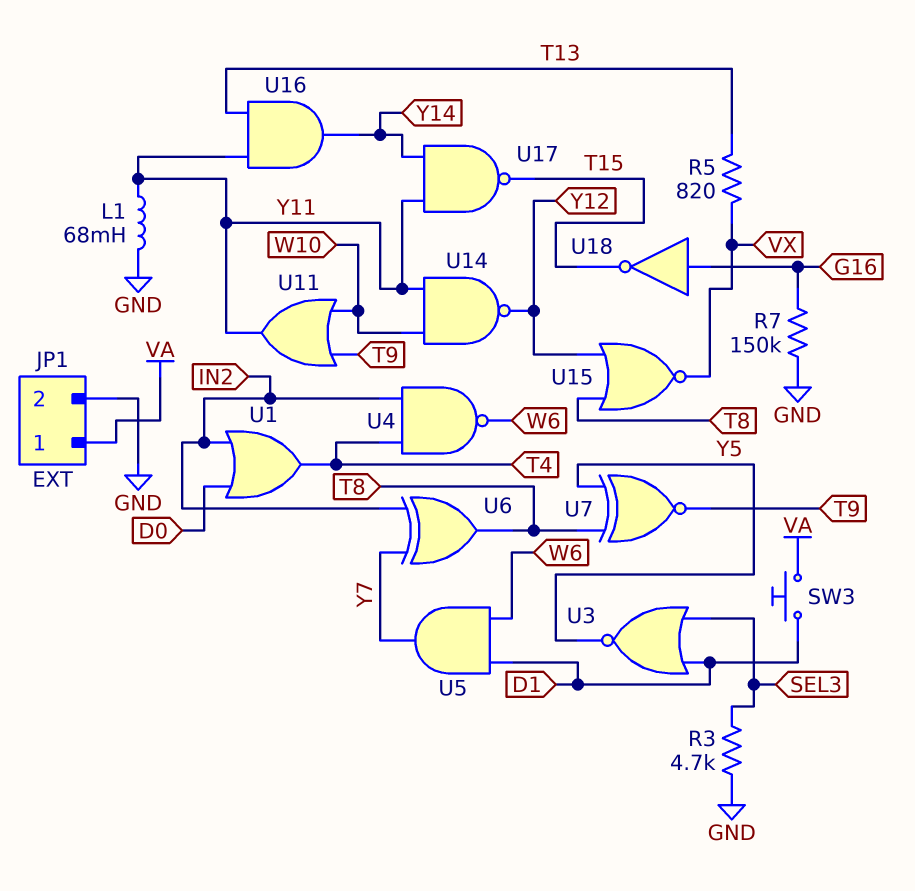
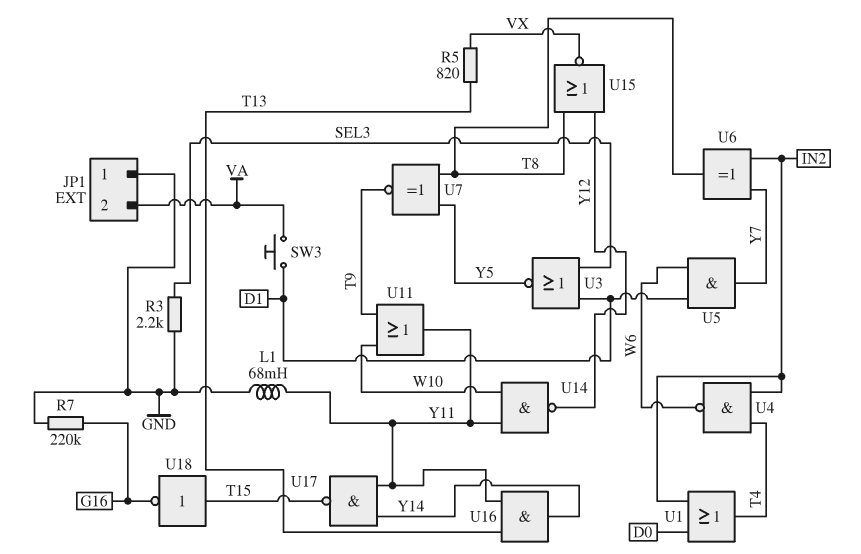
JP1 pin 1: VA -> GND
JP1 pin 2: GND -> VA
R3: 4.7k (GND, SEL3) -> 2.2k (GND, SEL3)
R7: 150k (G16, GND) -> 220k (G16, GND)
U18: NOT (in G16, out T15) -> NOT (in T15, out G16)

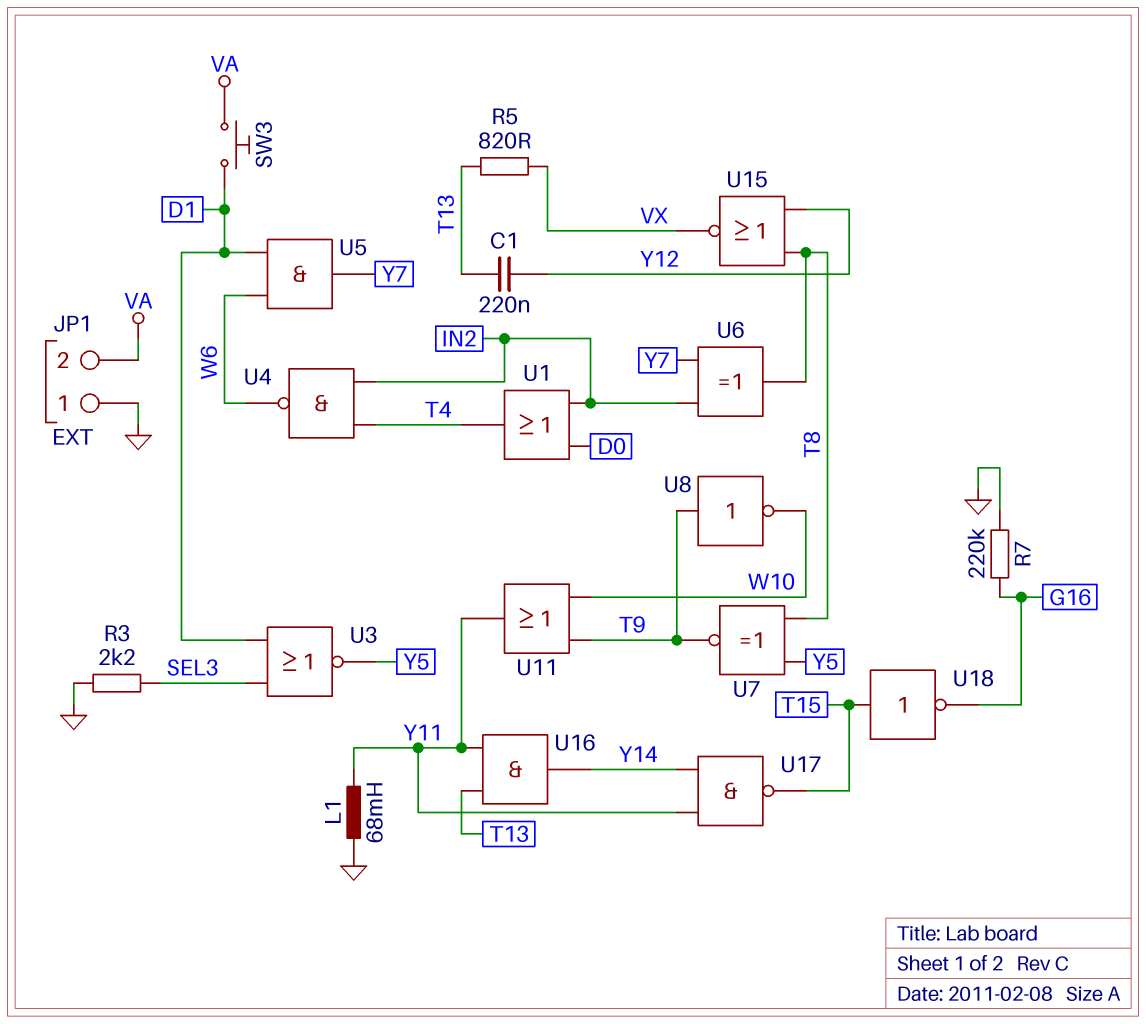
C1: none -> 220nF (T13, Y12)
U8: none -> NOT (in T9, out W10)
U14: NAND (in W10, in Y11, out Y12) -> none

